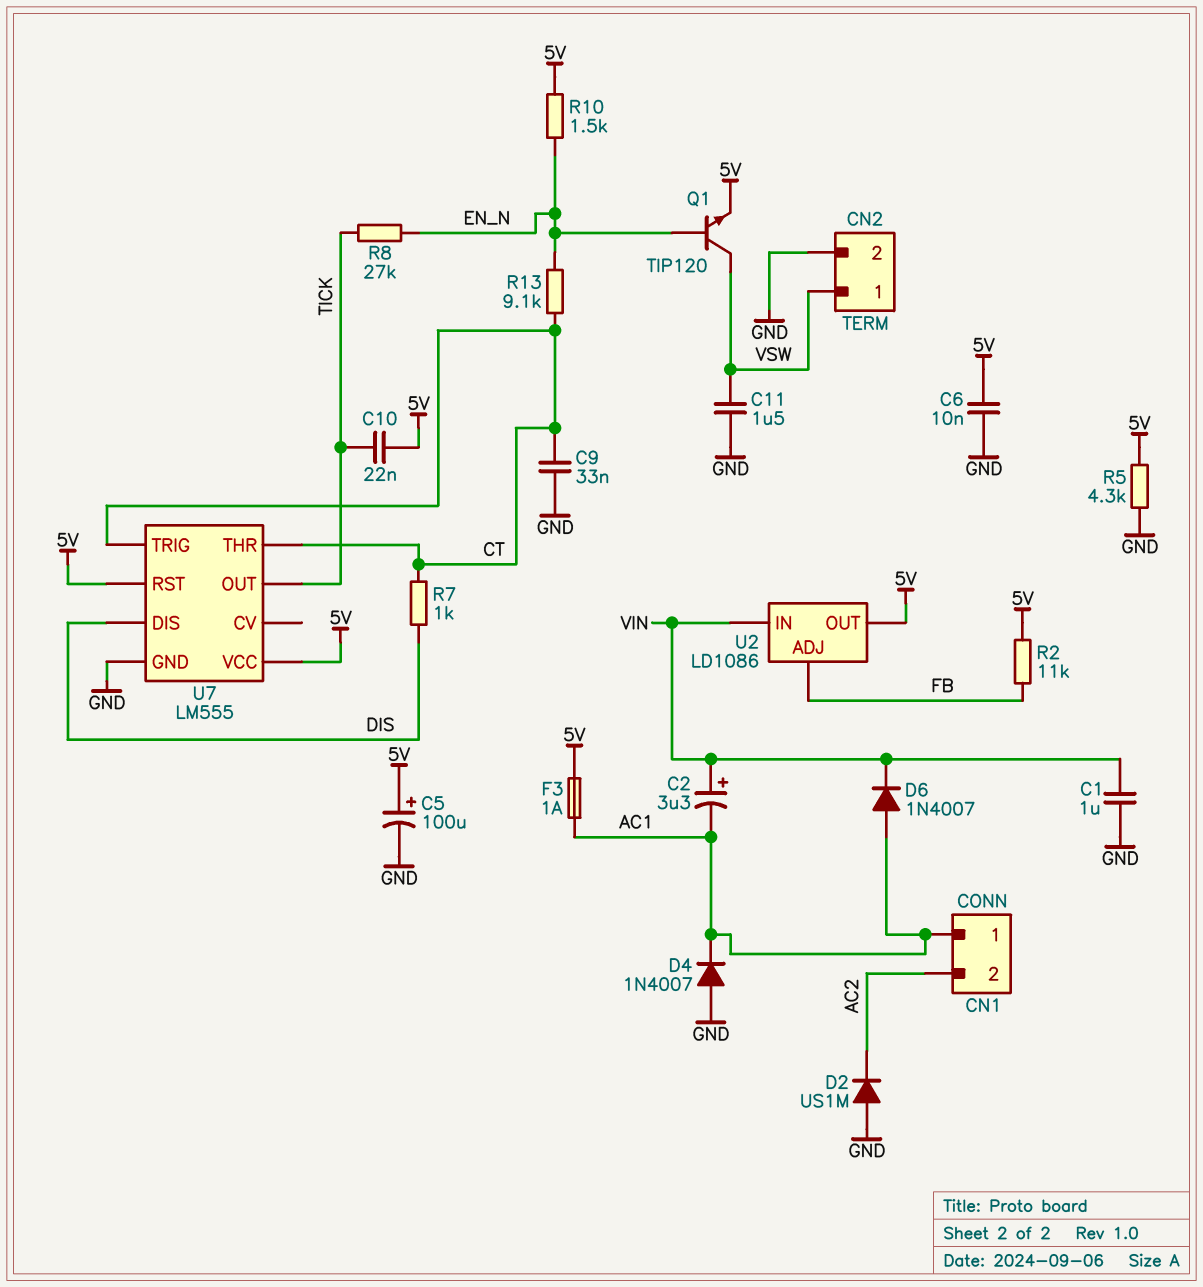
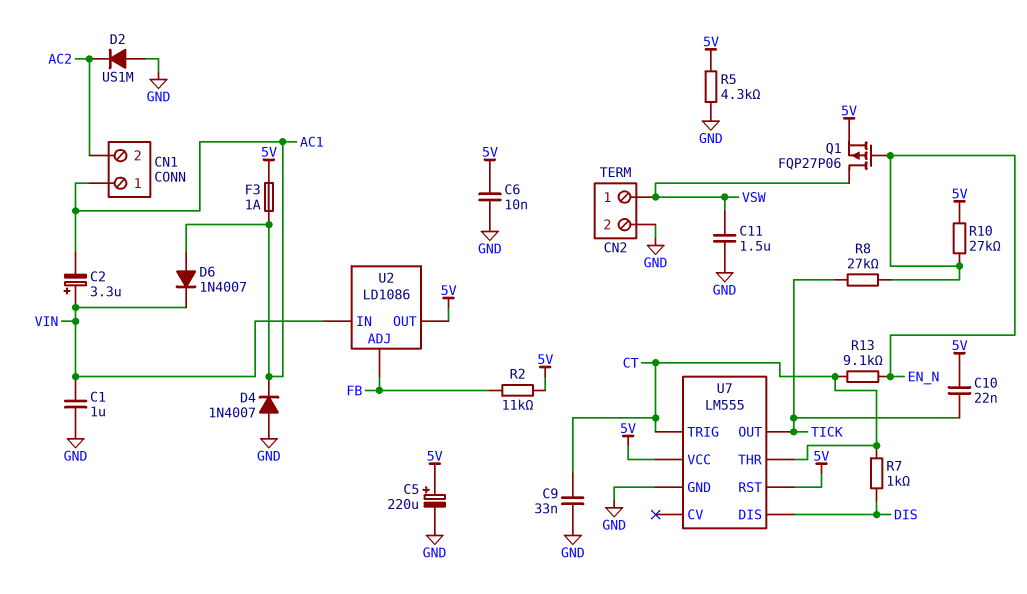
C5: 100uF (plus 5V, minus GND) -> 220uF (plus 5V, minus GND)
Q1: NPN TIP120 (B EN_N, C VSW, E 5V) -> PMOS FQP27P06 (G EN_N, D VSW, S 5V)
R10: 1.5k (5V, EN_N) -> 27k (5V, EN_N)

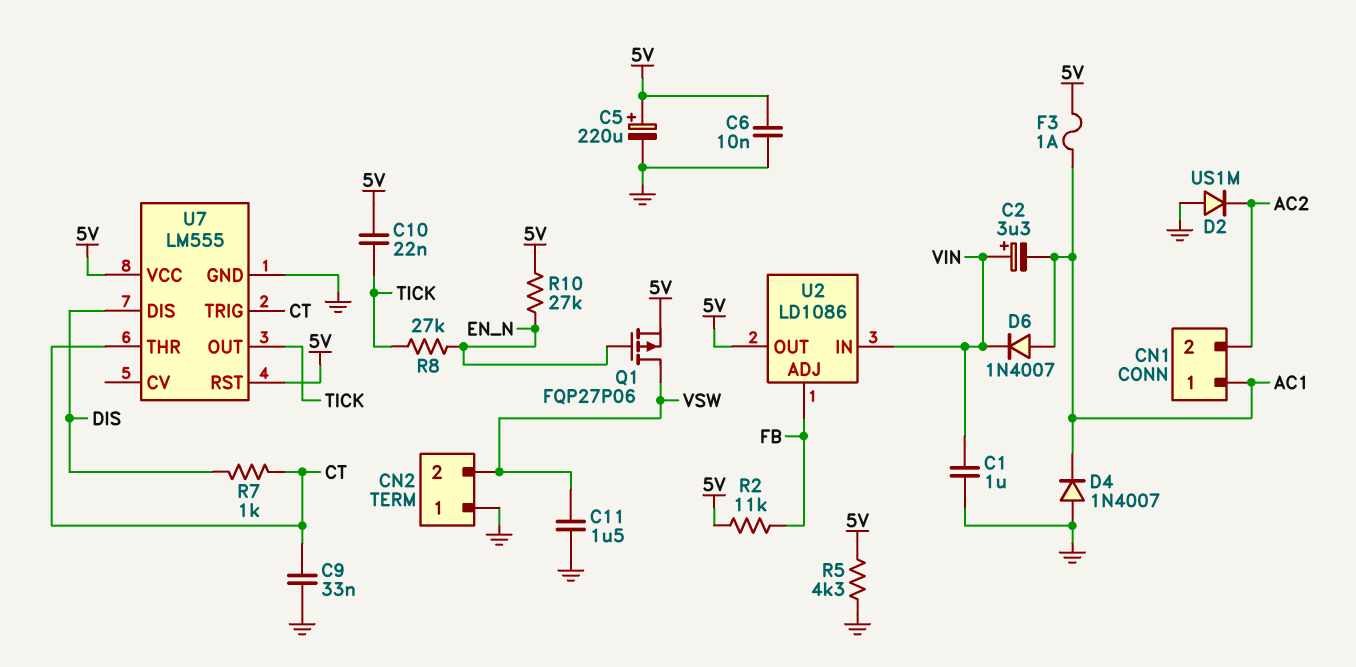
CN2 pin 1: VSW -> GND
CN2 pin 2: GND -> VSW
R13: 9.1k (CT, EN_N) -> none

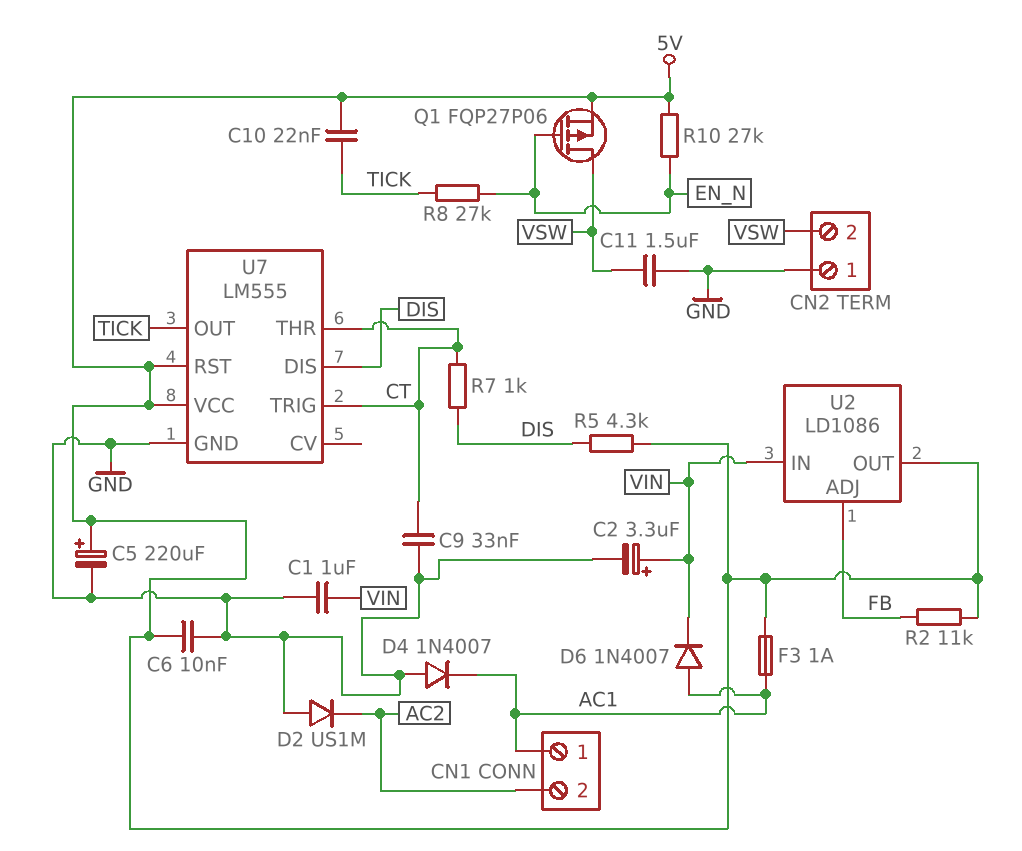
C2: 3.3uF (plus VIN, minus AC1) -> 3.3uF (plus VIN, minus GND)
R5: 4.3k (5V, GND) -> 4.3k (5V, DIS)

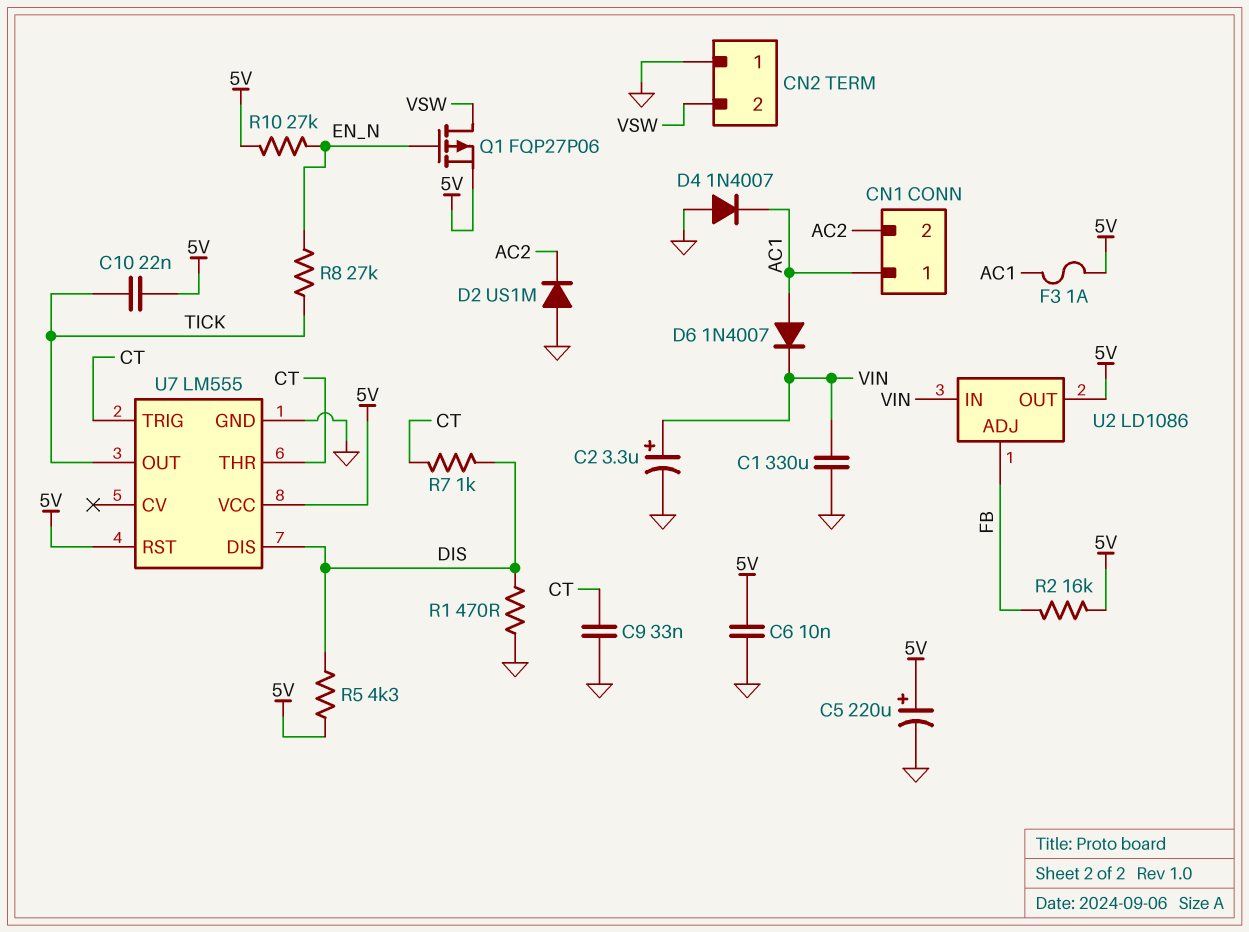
C1: 1uF (GND, VIN) -> 330uF (GND, VIN)
C11: 1.5uF (GND, VSW) -> none
R1: none -> 470 (DIS, GND)
R2: 11k (5V, FB) -> 16k (5V, FB)

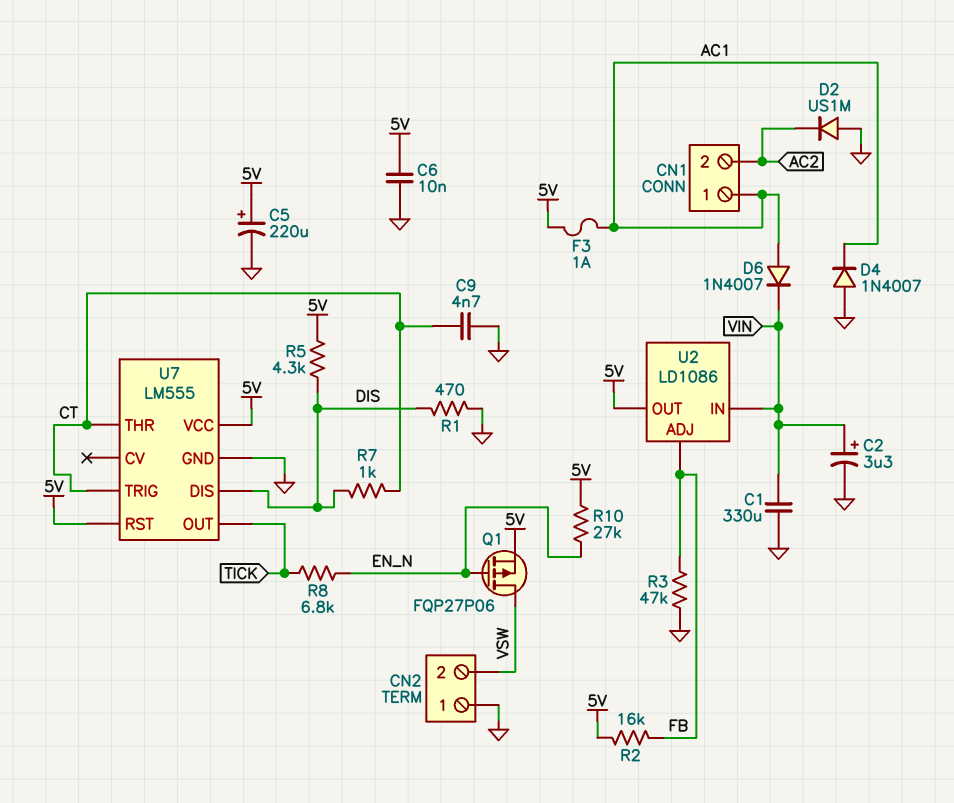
C9: 33nF (CT, GND) -> 4.7nF (CT, GND)
C10: 22nF (5V, TICK) -> none
R3: none -> 47k (FB, GND)
R8: 27k (EN_N, TICK) -> 6.8k (EN_N, TICK)

